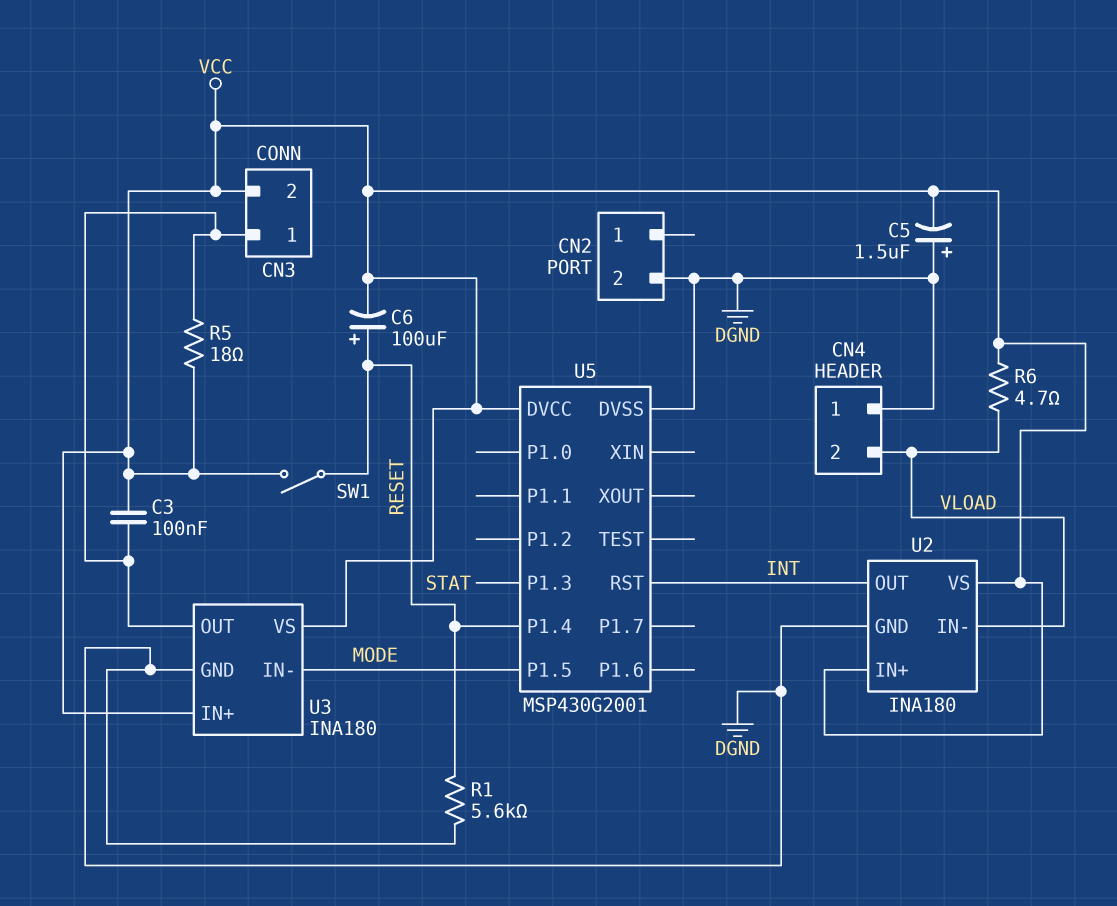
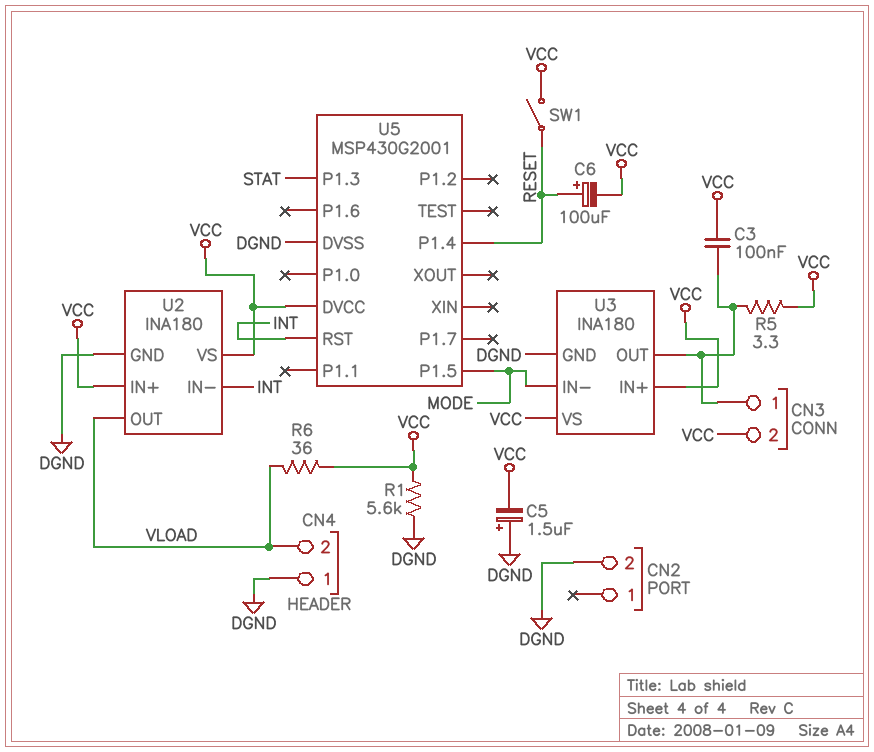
R1: 5.6k (DGND, RESET) -> 5.6k (DGND, VCC)
R5: 18 (CN3/1, VCC) -> 3.3 (CN3/1, VCC)
R6: 4.7 (VCC, VLOAD) -> 36 (VCC, VLOAD)
U2 pin IN-: VLOAD -> INT
U2 pin OUT: INT -> VLOAD

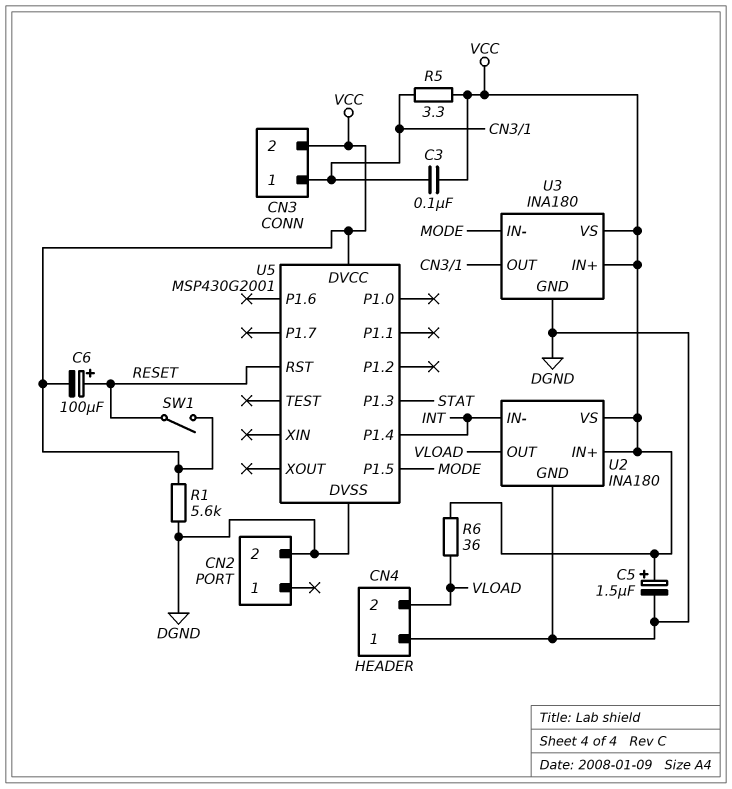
C5: 1.5uF (plus DGND, minus VCC) -> 1.5uF (plus VCC, minus DGND)
U5 pin P1.4: RESET -> INT
U5 pin RST: INT -> RESET

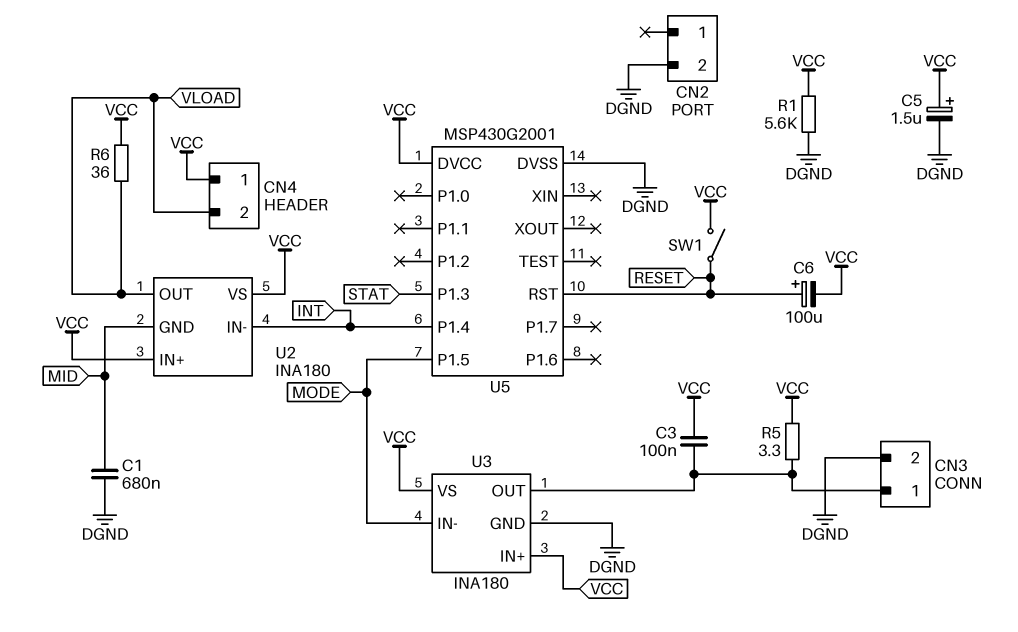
C1: none -> 680nF (DGND, MID)
CN3 pin 2: VCC -> DGND
CN4 pin 1: DGND -> VCC
U2 pin GND: DGND -> MID

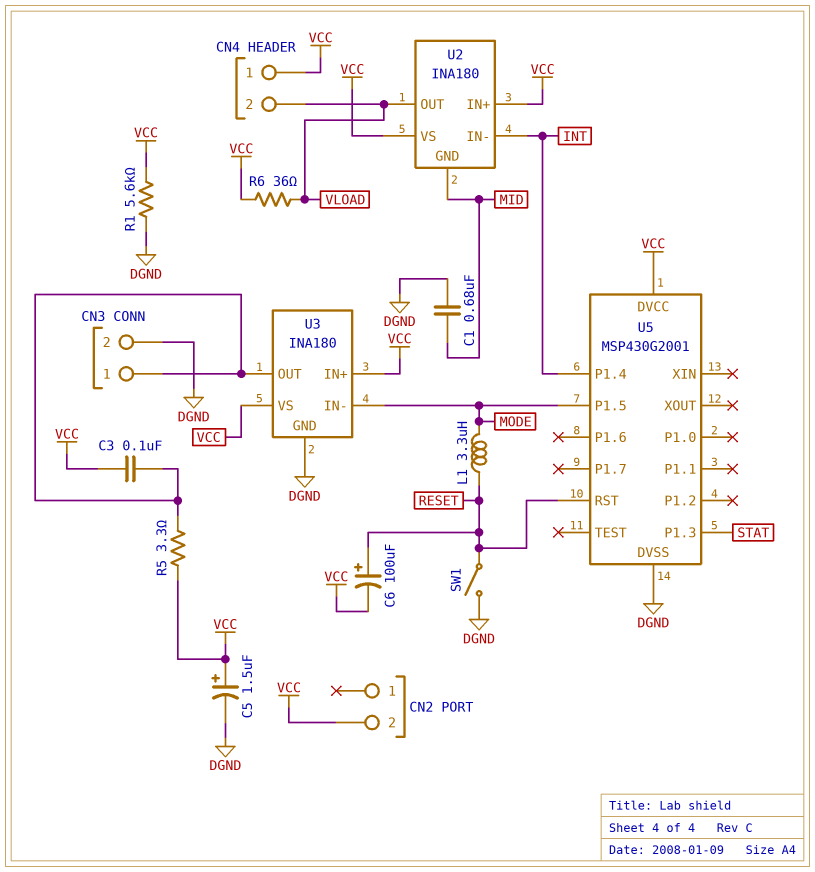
CN2 pin 2: DGND -> VCC
L1: none -> 3.3uH (MODE, RESET)
SW1: switch (RESET, VCC) -> switch (DGND, RESET)

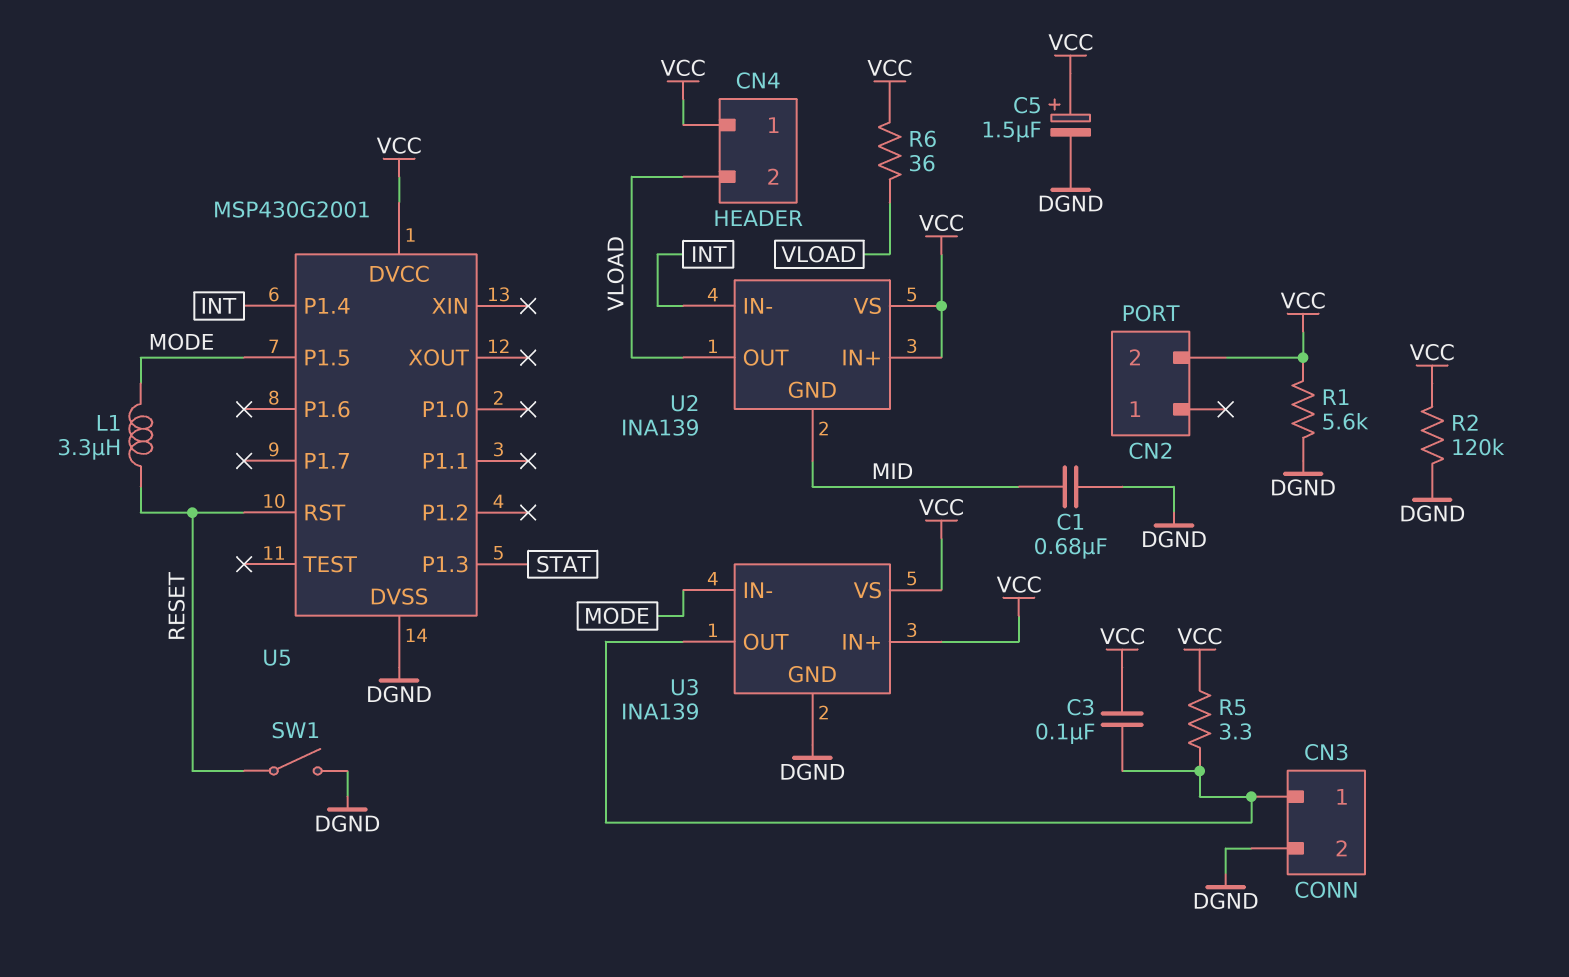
C6: 100uF (plus RESET, minus VCC) -> none
R2: none -> 120k (DGND, VCC)
U2: INA180 -> INA139
U3: INA180 -> INA139

